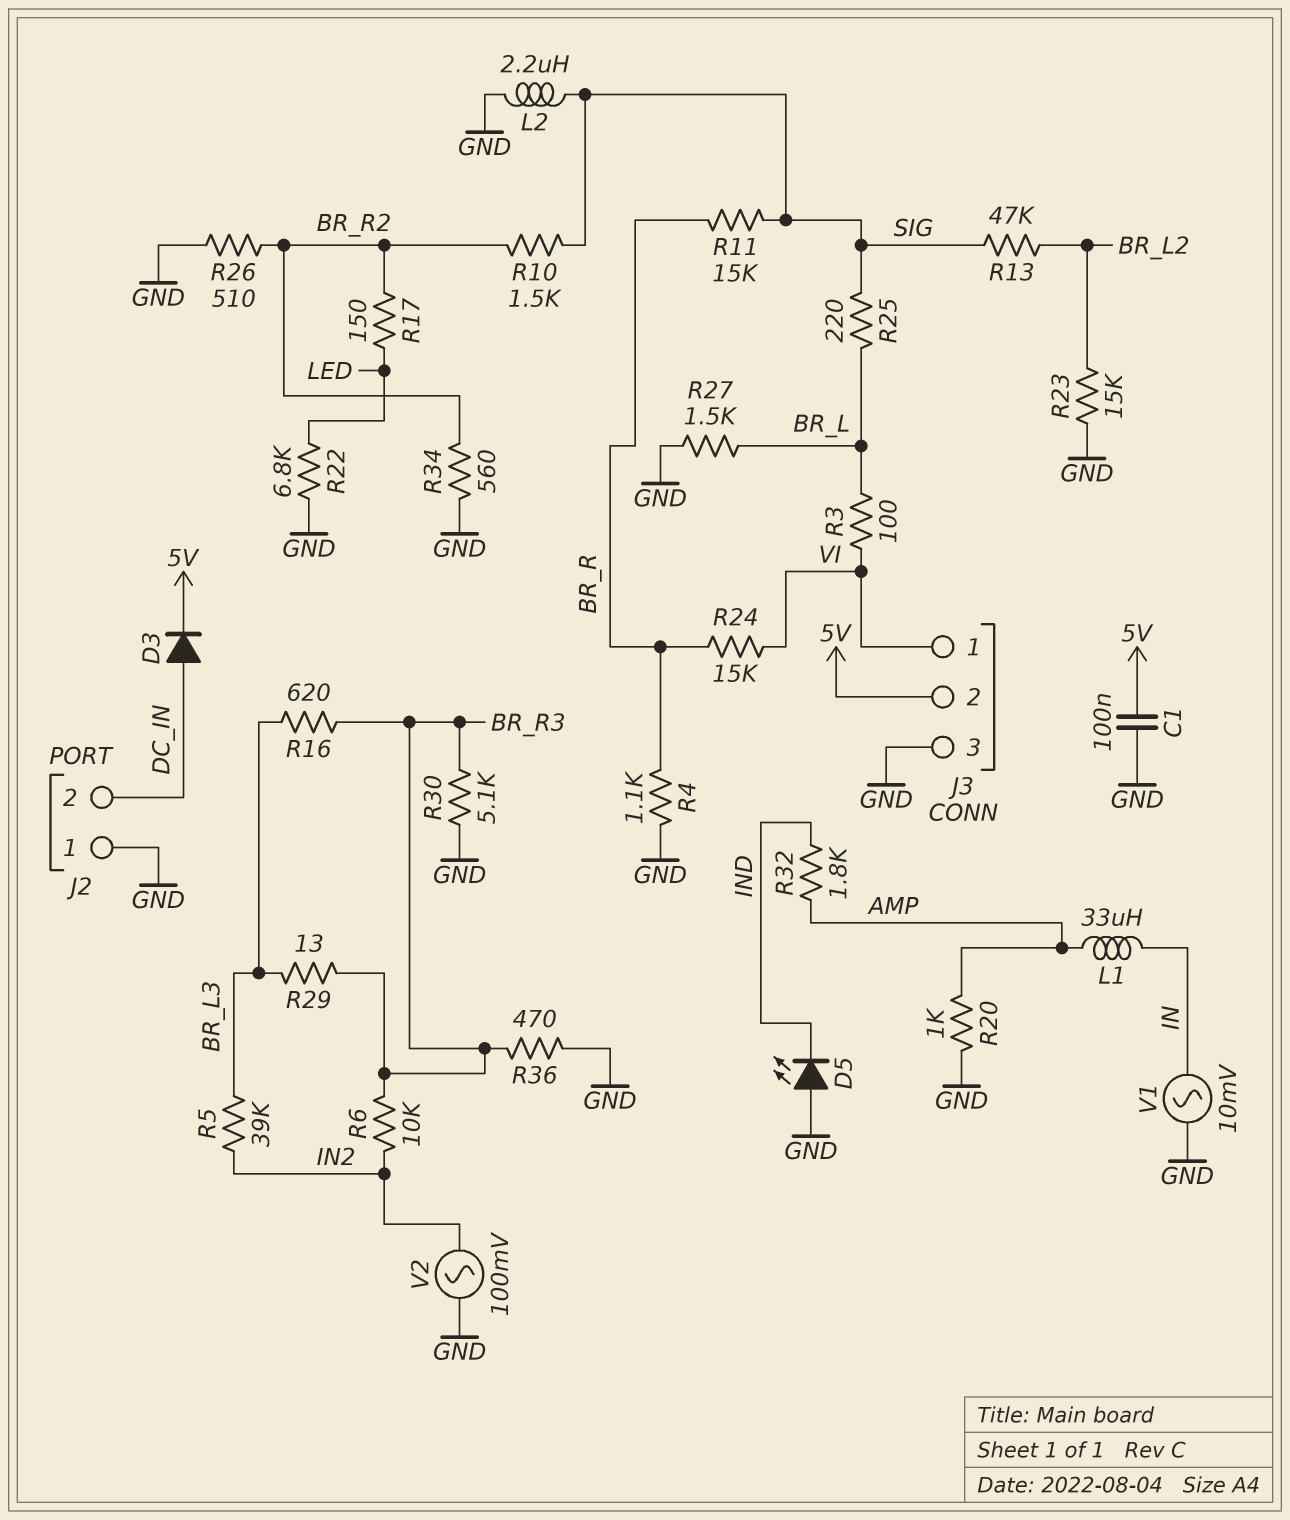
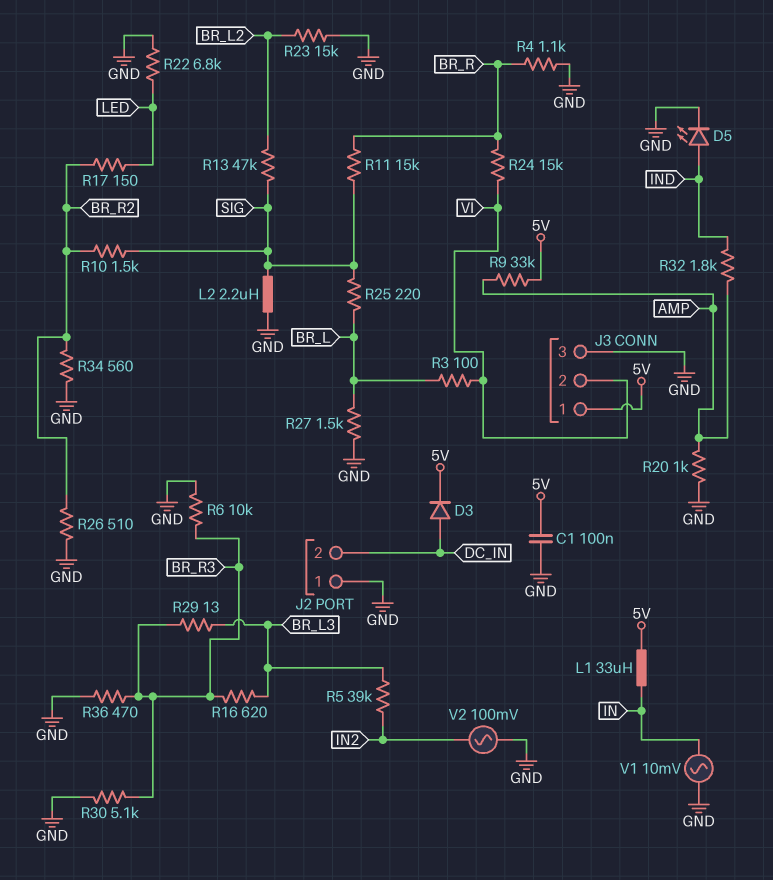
D5: LED (A GND, K IND) -> LED (A IND, K GND)
J3 pin 1: VI -> 5V
J3 pin 2: 5V -> VI
L1: 33uH (AMP, IN) -> 33uH (5V, IN)
R6: 10k (BR_R3, IN2) -> 10k (BR_R3, GND)
R9: none -> 33k (5V, AMP)

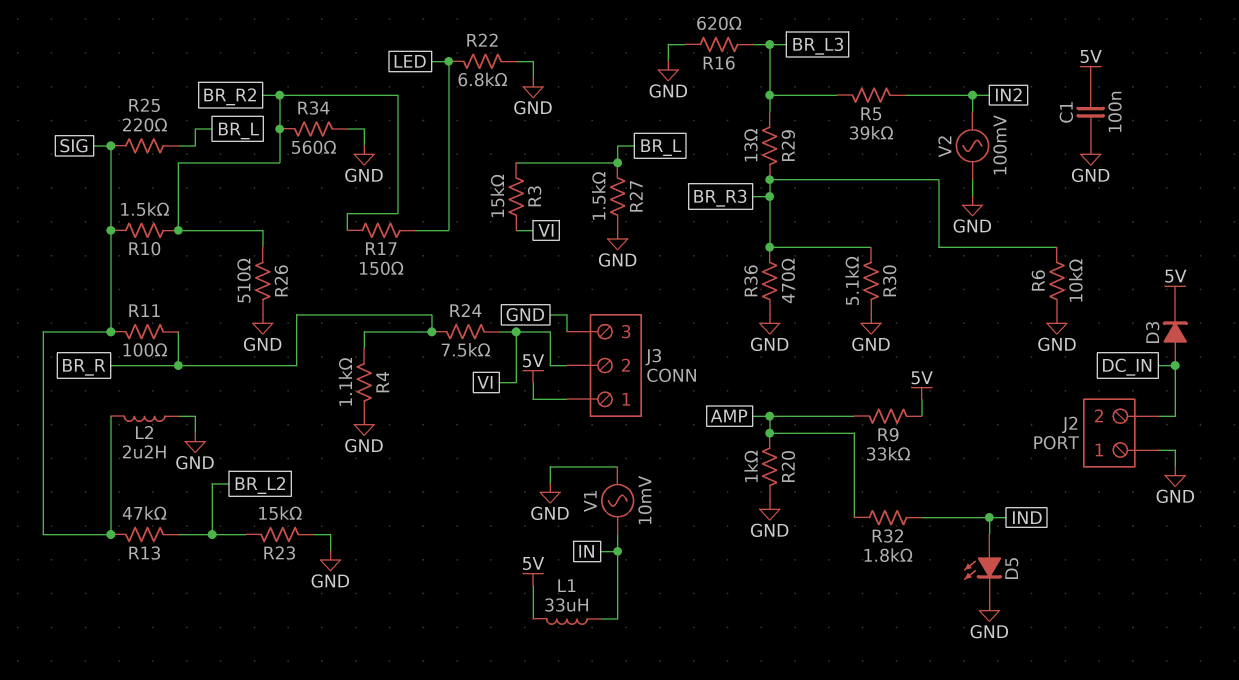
R3: 100 (BR_L, VI) -> 15k (BR_L, VI)
R11: 15k (BR_R, SIG) -> 100 (BR_R, SIG)
R16: 620 (BR_L3, BR_R3) -> 620 (BR_L3, GND)
R24: 15k (BR_R, VI) -> 7.5k (BR_R, VI)

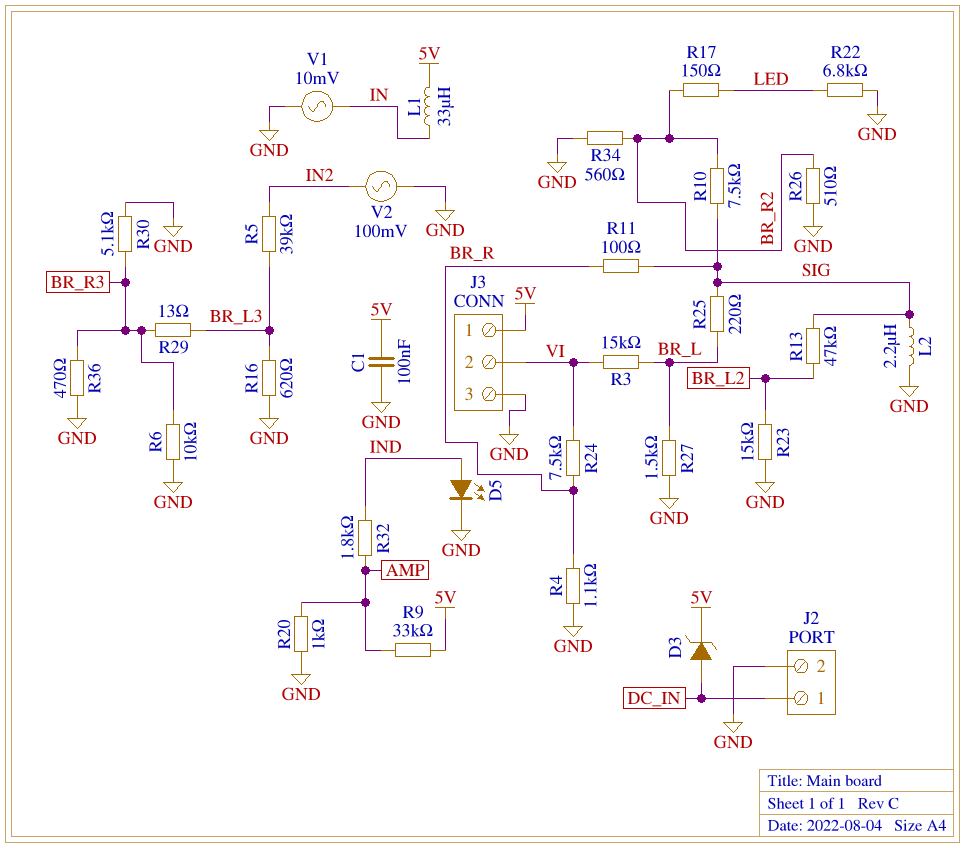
D3: diode (A DC_IN, K 5V) -> zener (A DC_IN, K 5V)
J2 pin 1: GND -> DC_IN
J2 pin 2: DC_IN -> GND
R10: 1.5k (BR_R2, SIG) -> 7.5k (BR_R2, SIG)

